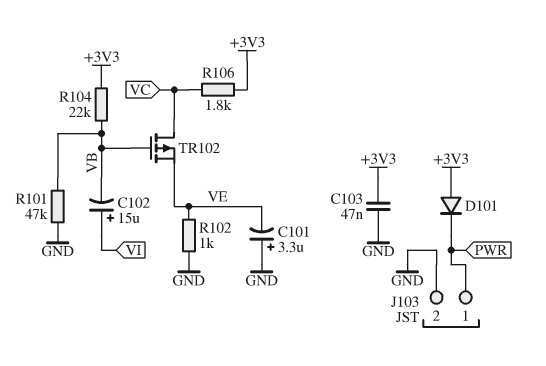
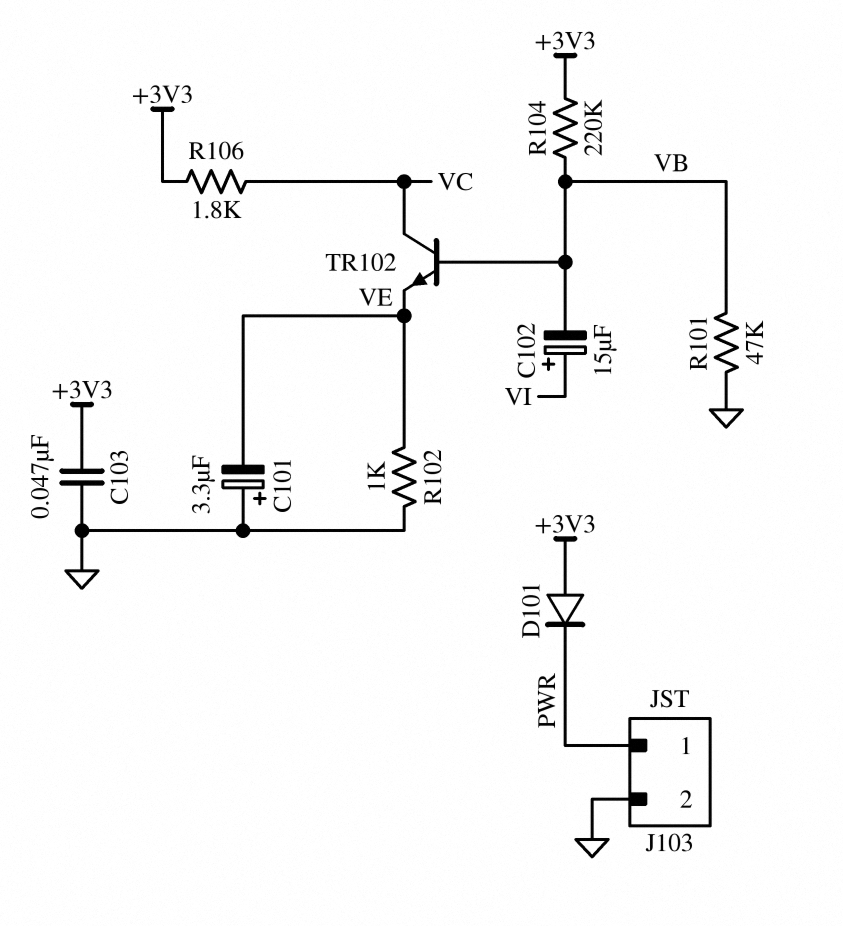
R104: 22k (+3V3, VB) -> 220k (+3V3, VB)
TR102: PMOS (G VB, D VC, S VE) -> NPN (B VB, C VC, E VE)

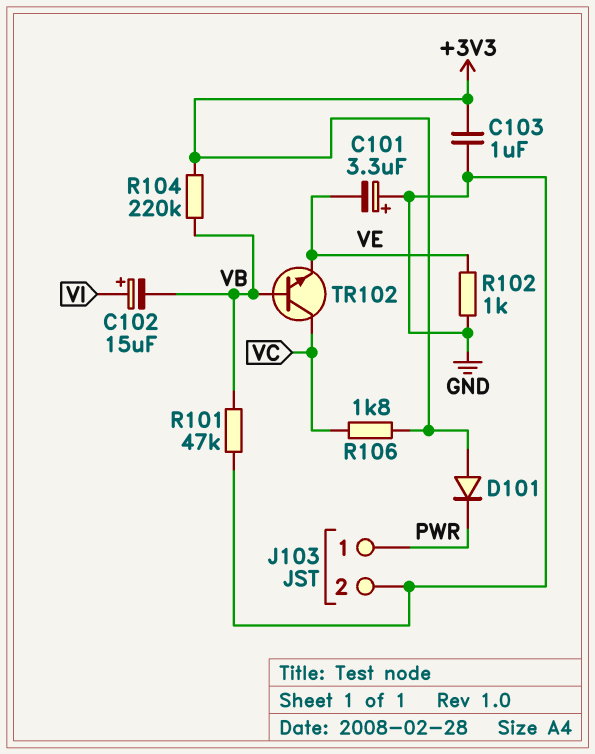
C103: 47nF (+3V3, GND) -> 1uF (+3V3, GND)

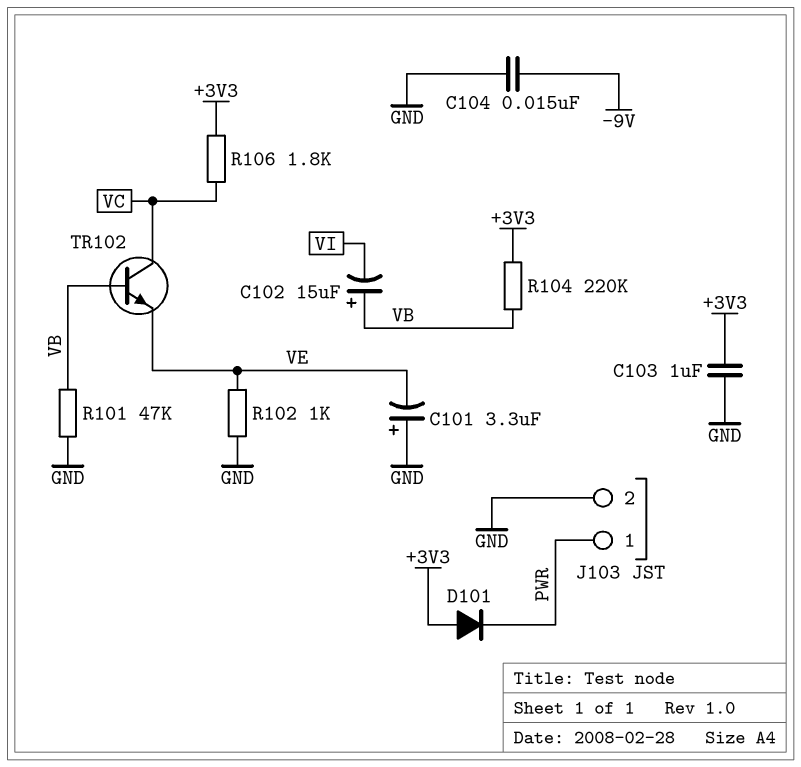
C102: 15uF (plus VI, minus VB) -> 15uF (plus VB, minus VI)
C104: none -> 15nF (-9V, GND)

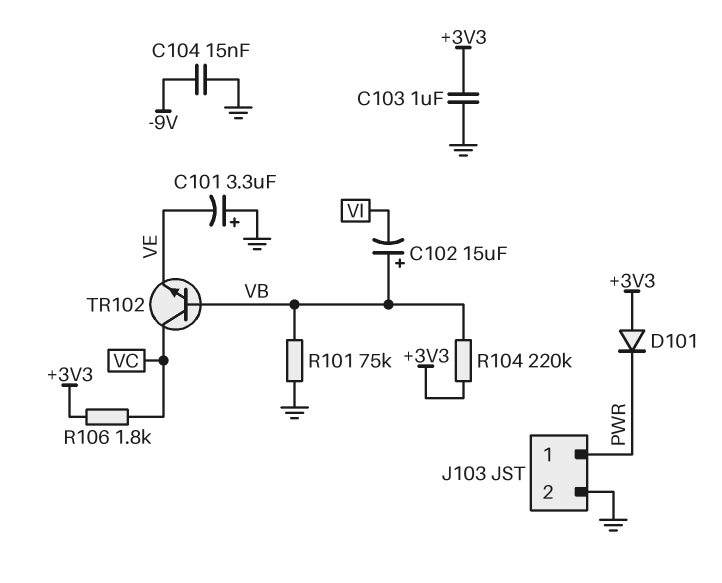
R101: 47k (GND, VB) -> 75k (GND, VB)
R102: 1k (GND, VE) -> none

